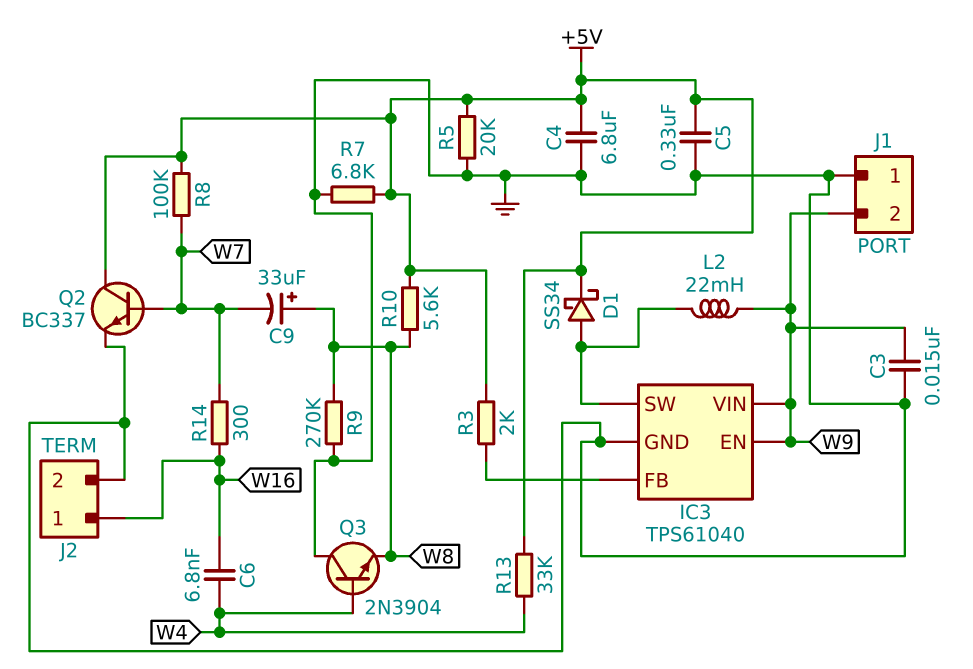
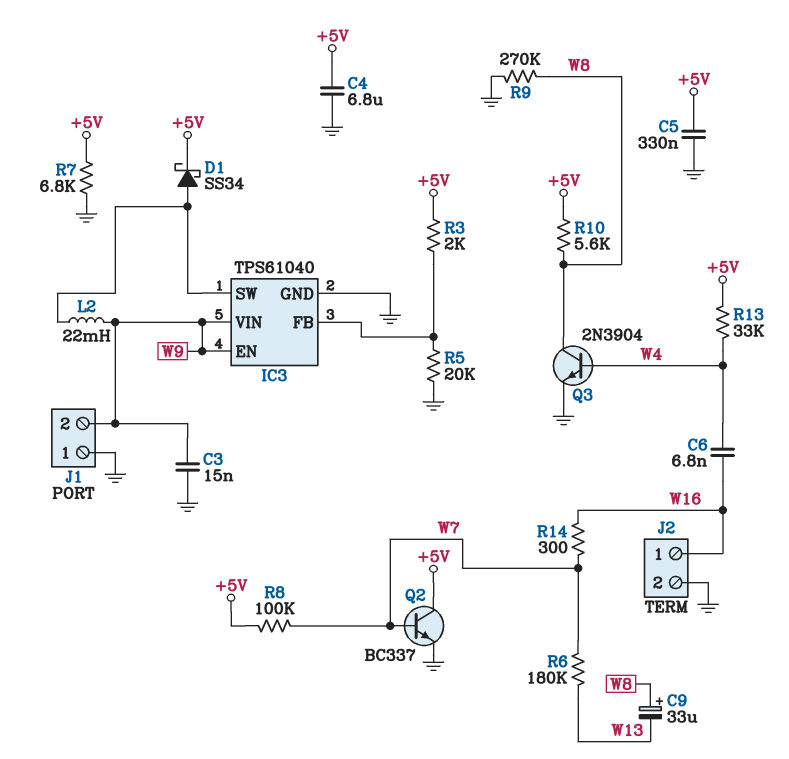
C9: 33uF (plus W8, minus W7) -> 33uF (plus W8, minus W13)
Q3: NPN 2N3904 (B W4, C GND, E W8) -> NPN 2N3904 (B W4, C W8, E GND)
R5: 20k (+5V, GND) -> 20k (GND, IC3/FB)
R6: none -> 180k (W7, W13)

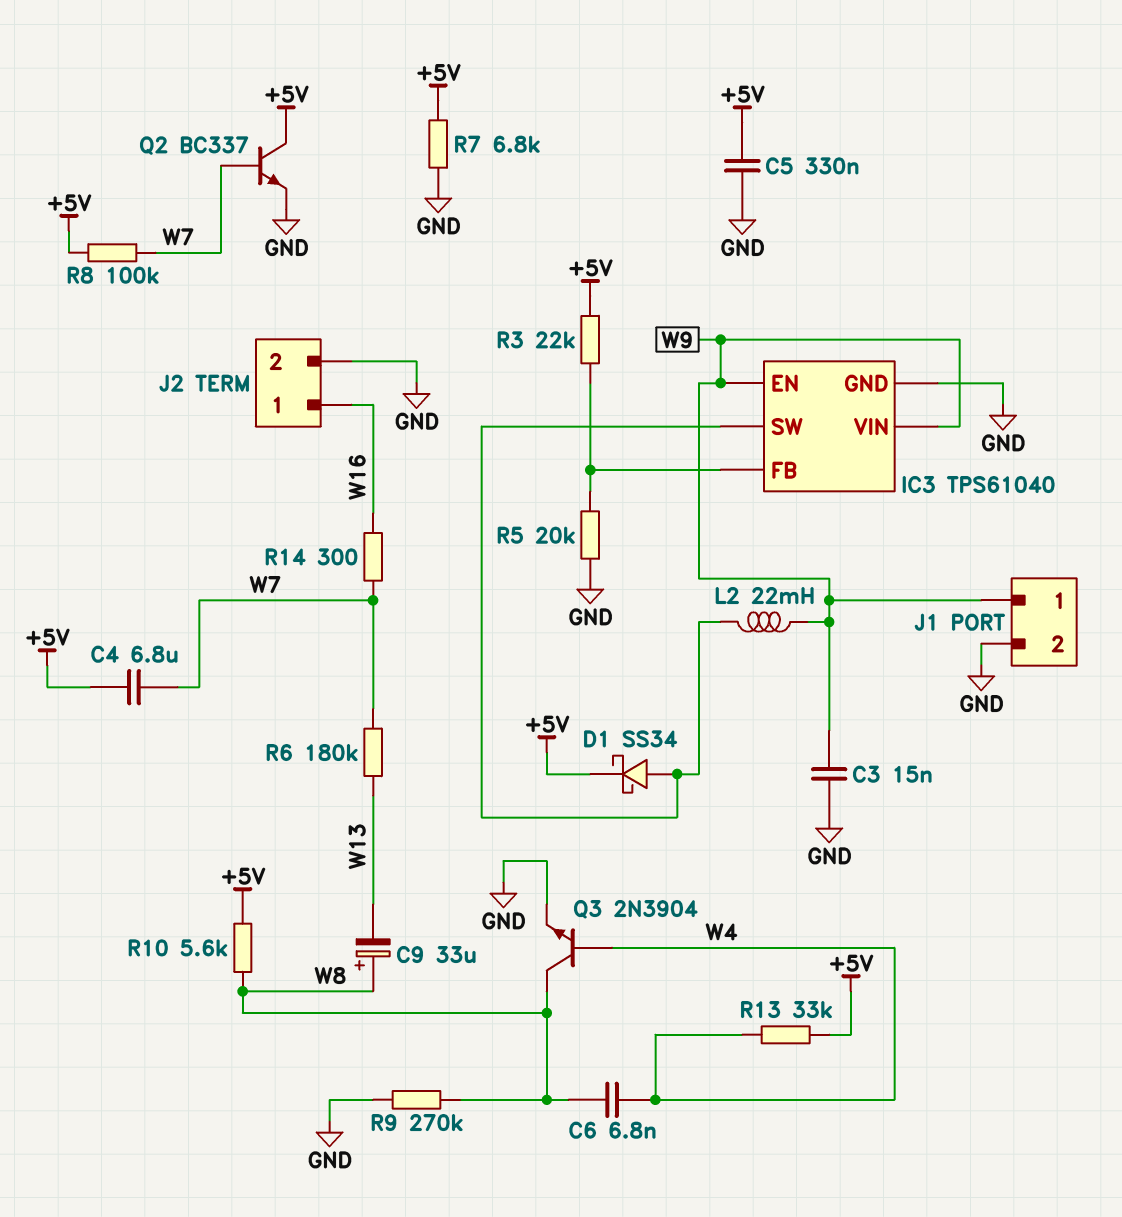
C4: 6.8uF (+5V, GND) -> 6.8uF (+5V, W7)
C6: 6.8nF (W4, W16) -> 6.8nF (W4, W8)
J1 pin 1: GND -> W9
J1 pin 2: W9 -> GND
R3: 2k (+5V, IC3/FB) -> 22k (+5V, IC3/FB)

